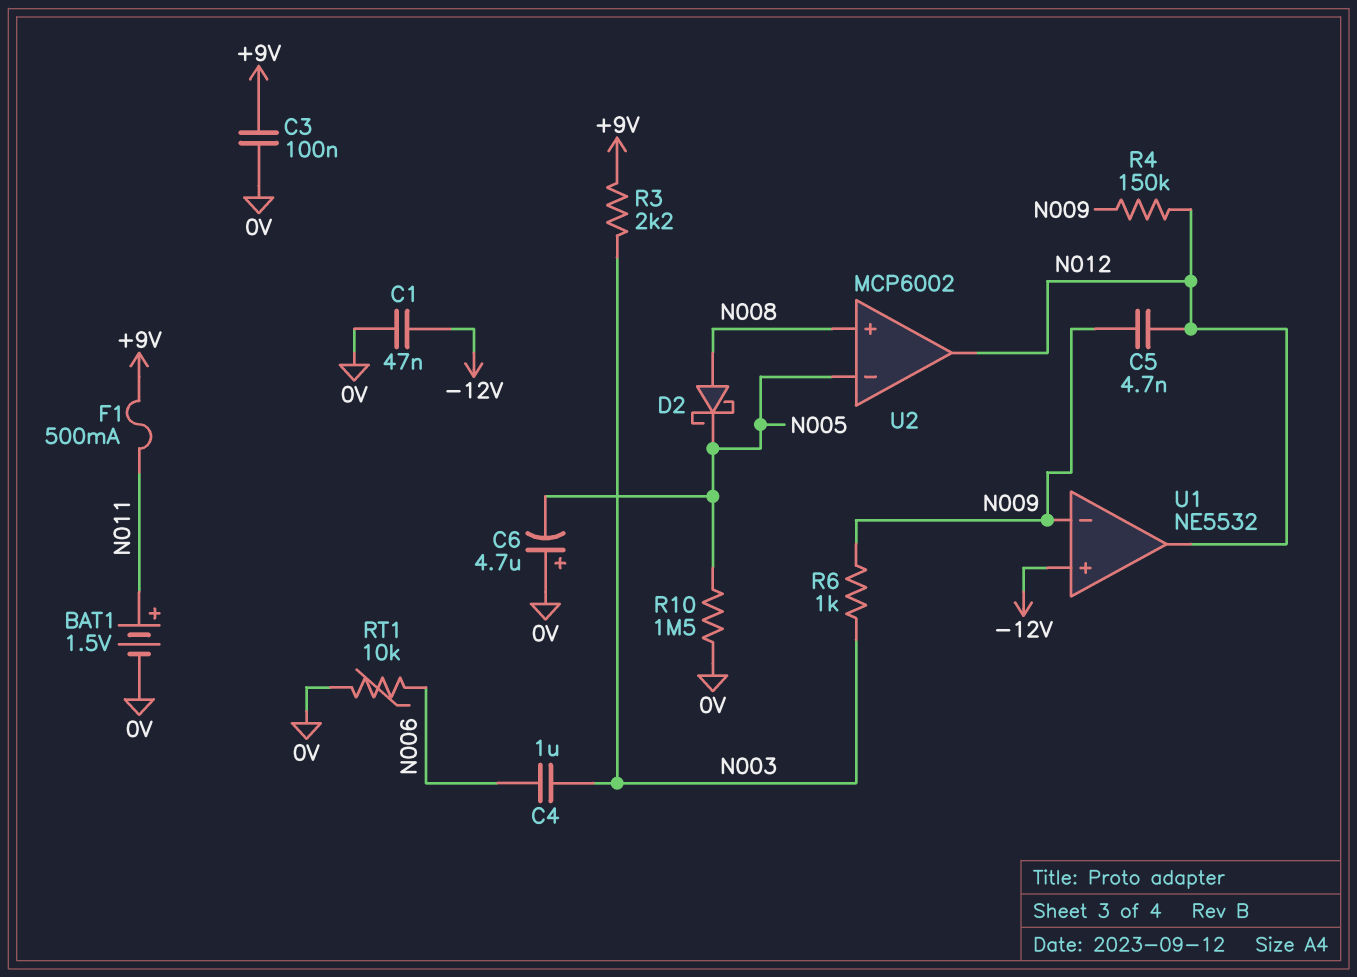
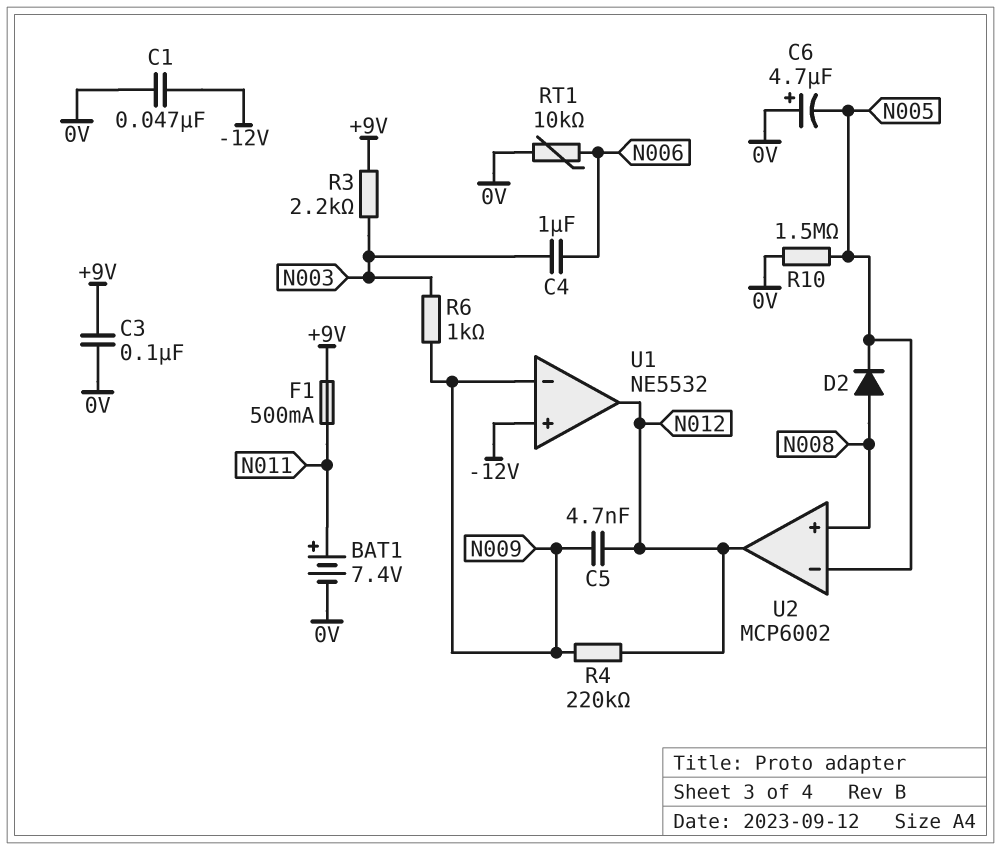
BAT1: 1.5V (plus N011, minus 0V) -> 7.4V (plus N011, minus 0V)
D2: schottky (A N008, K N005) -> diode (A N008, K N005)
R4: 150k (N009, N012) -> 220k (N009, N012)

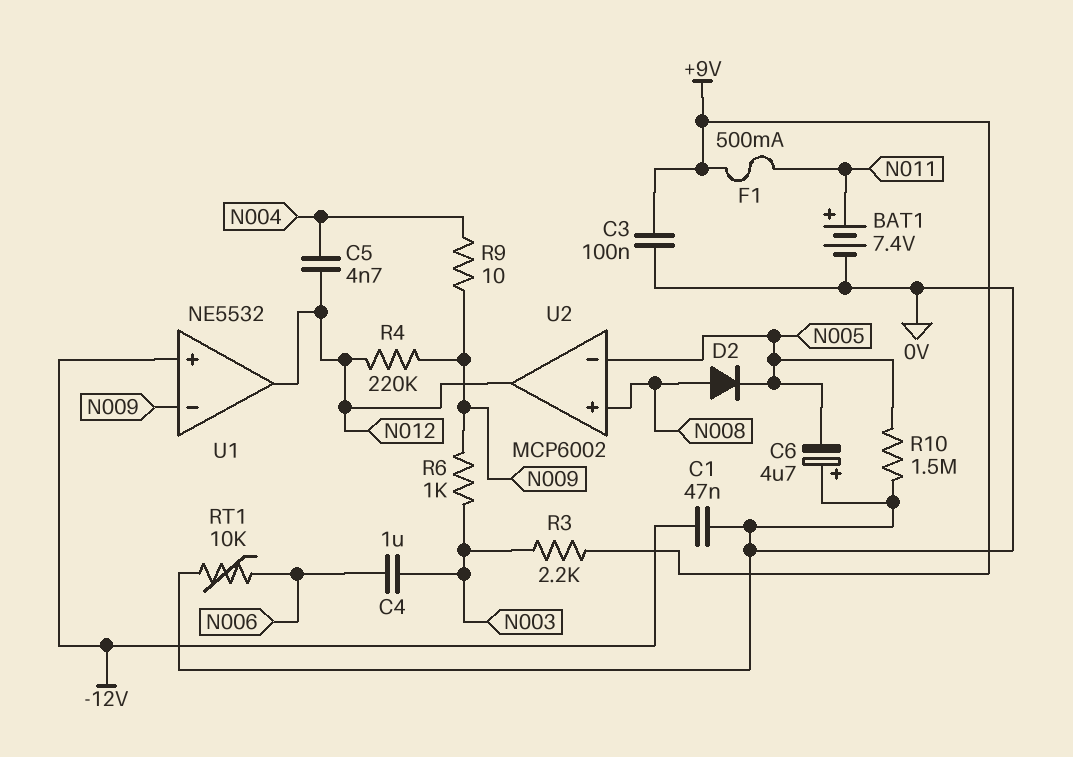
C5: 4.7nF (N009, N012) -> 4.7nF (N004, N012)
R9: none -> 10 (N004, N009)

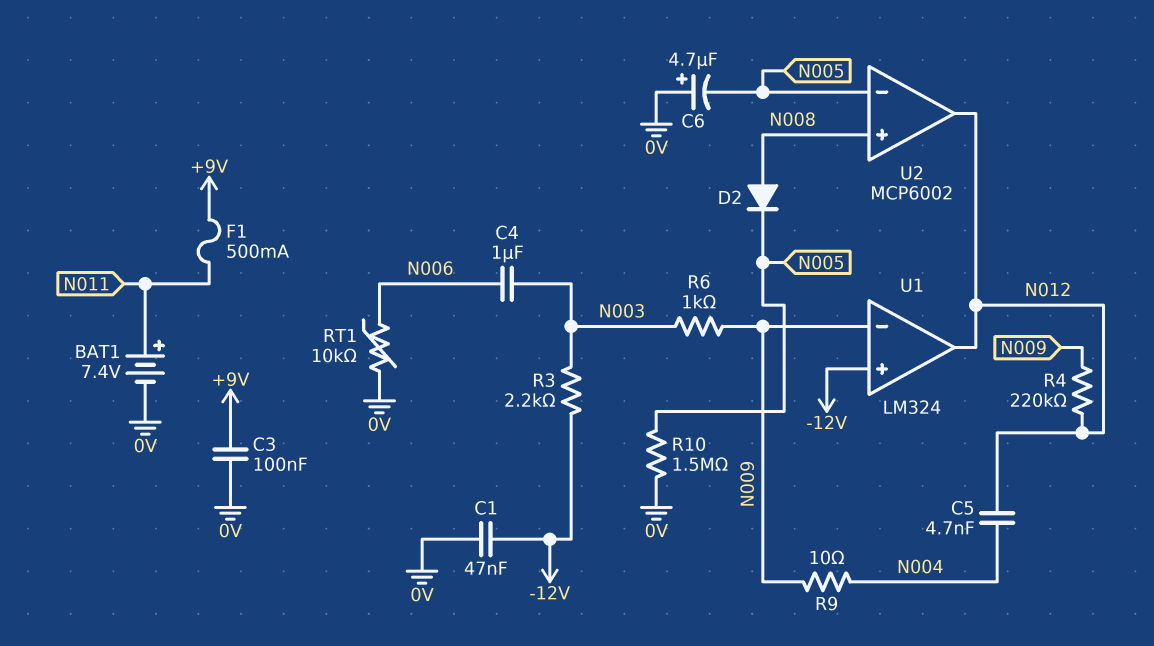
R3: 2.2k (+9V, N003) -> 2.2k (-12V, N003)
U1: NE5532 -> LM324

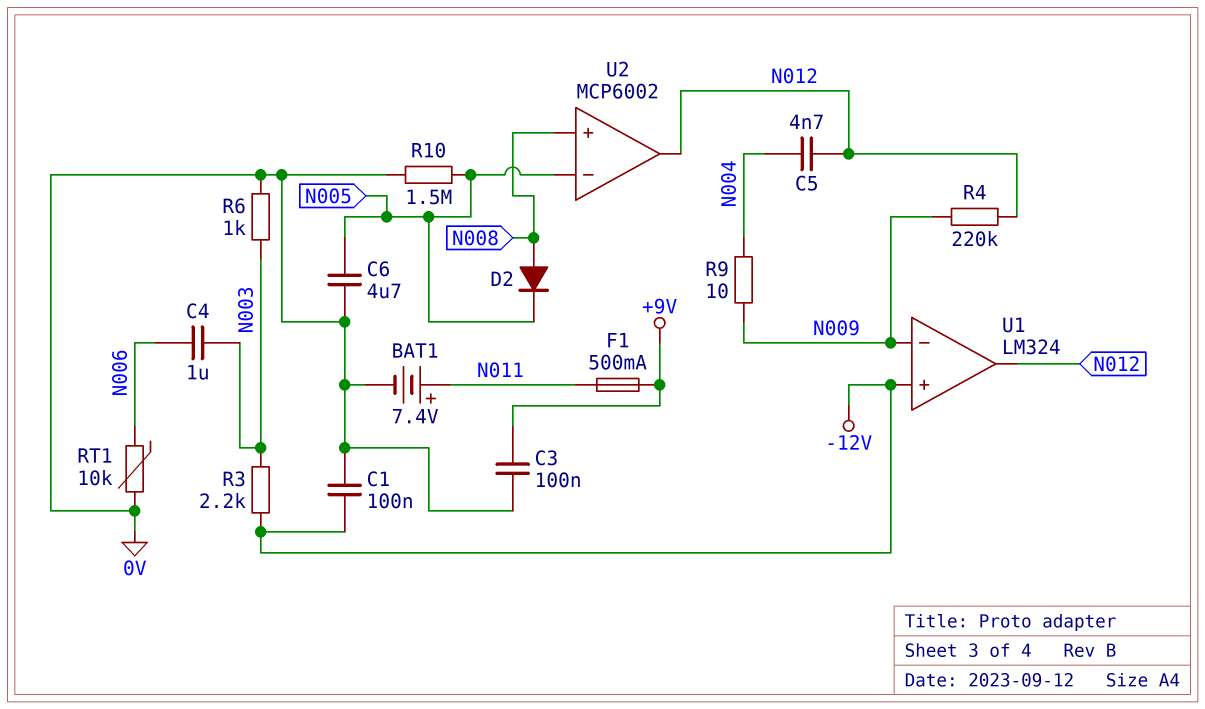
C1: 47nF (-12V, 0V) -> 100nF (-12V, 0V)
C6: 4.7uF (plus 0V, minus N005) -> 4.7uF (0V, N005)
R6: 1k (N003, N009) -> 1k (0V, N003)

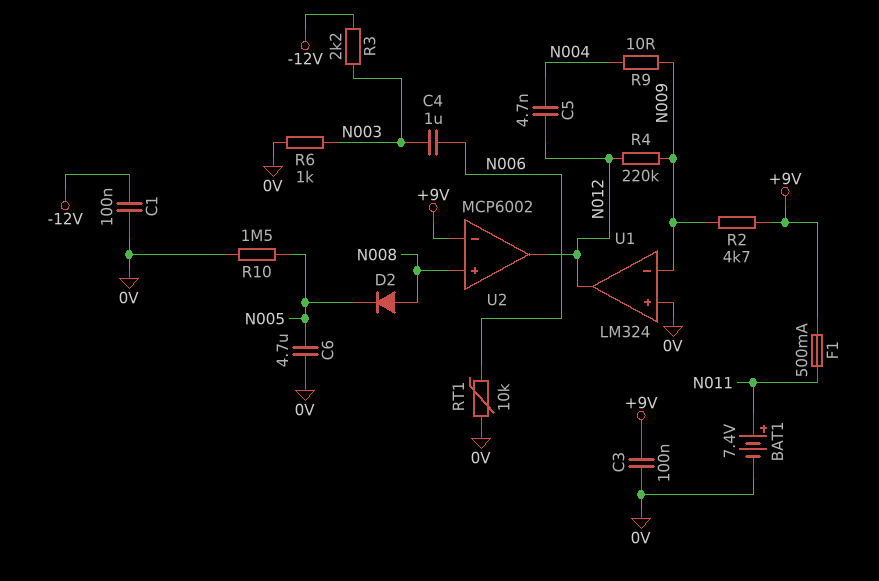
R2: none -> 4.7k (+9V, N009)
U1 pin in+: -12V -> 0V
U2 pin in-: N005 -> +9V

